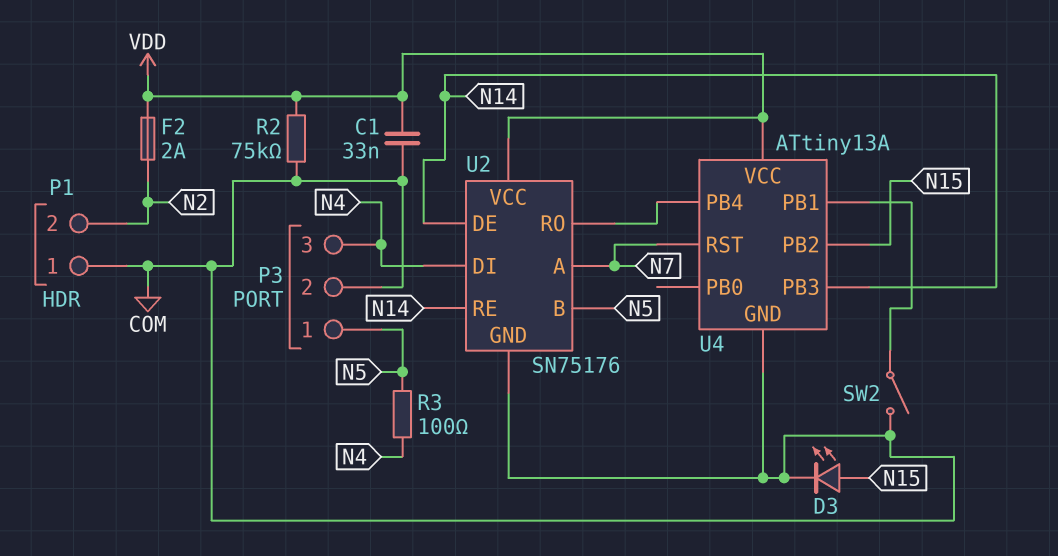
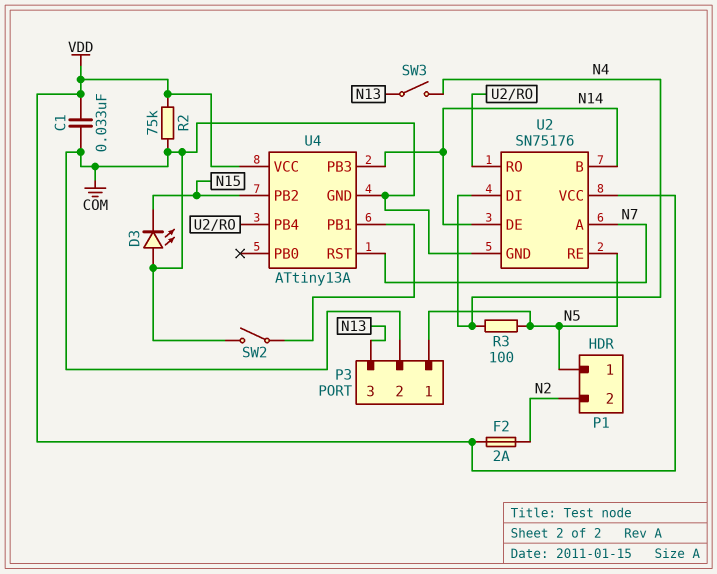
D3: LED (A N15, K COM) -> LED (A COM, K N15)
P1 pin 1: COM -> N5
P3 pin 3: N4 -> N13
SW3: none -> switch (N4, N13)
U2 pin B: N5 -> N14
U2 pin RE: N14 -> N5

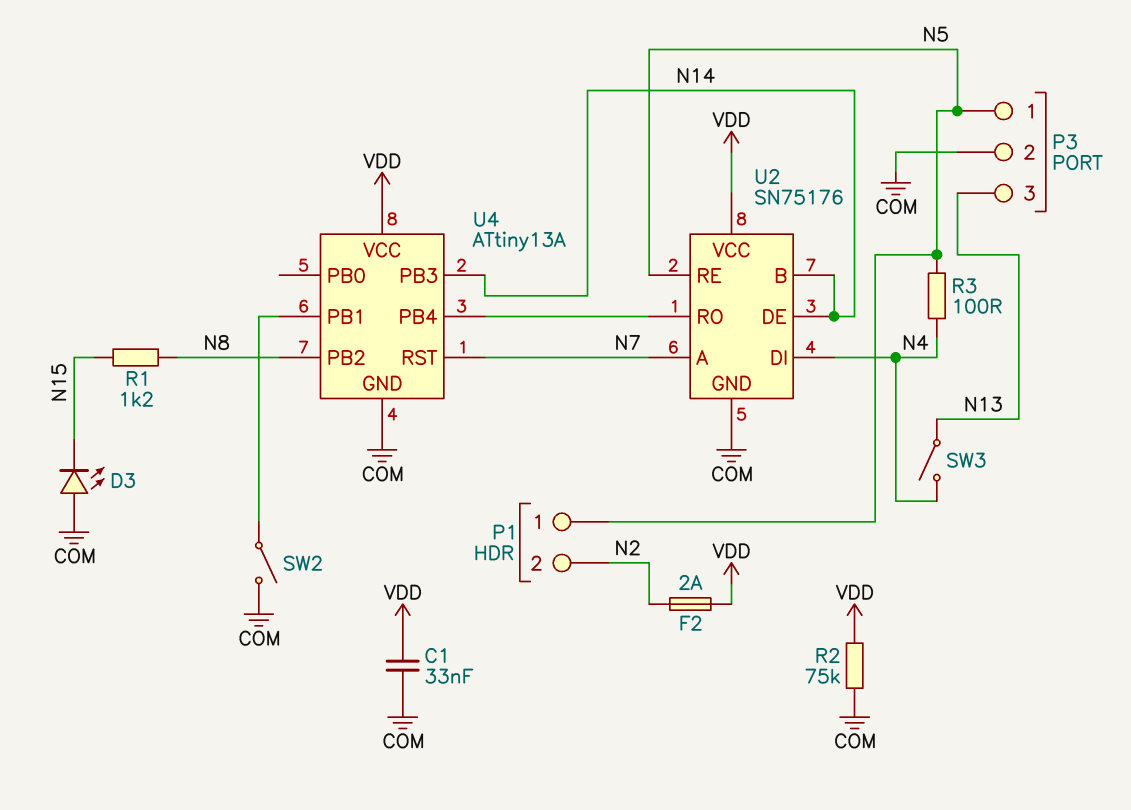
R1: none -> 1.2k (N8, N15)
U4 pin PB2: N15 -> N8

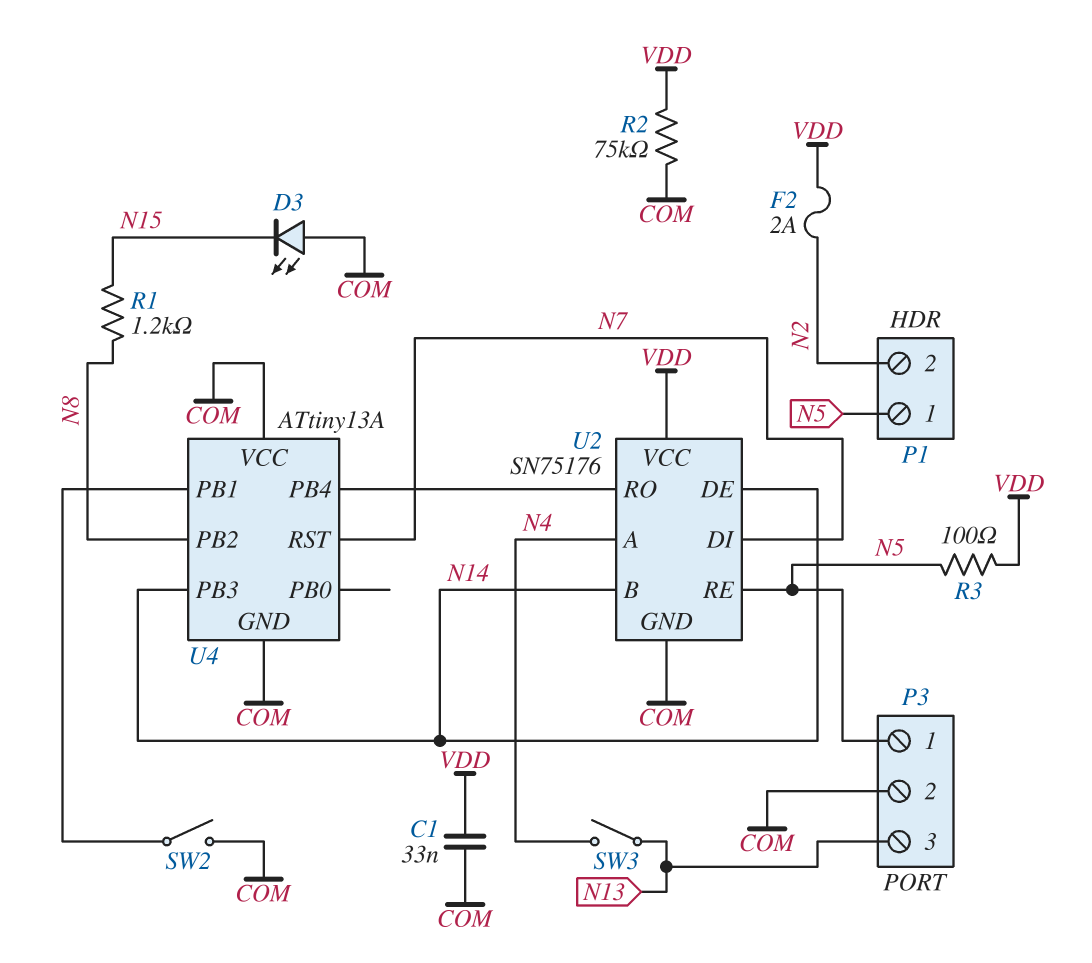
R3: 100 (N4, N5) -> 100 (N5, VDD)
U2 pin A: N7 -> N4
U2 pin DI: N4 -> N7
U4 pin VCC: VDD -> COM

